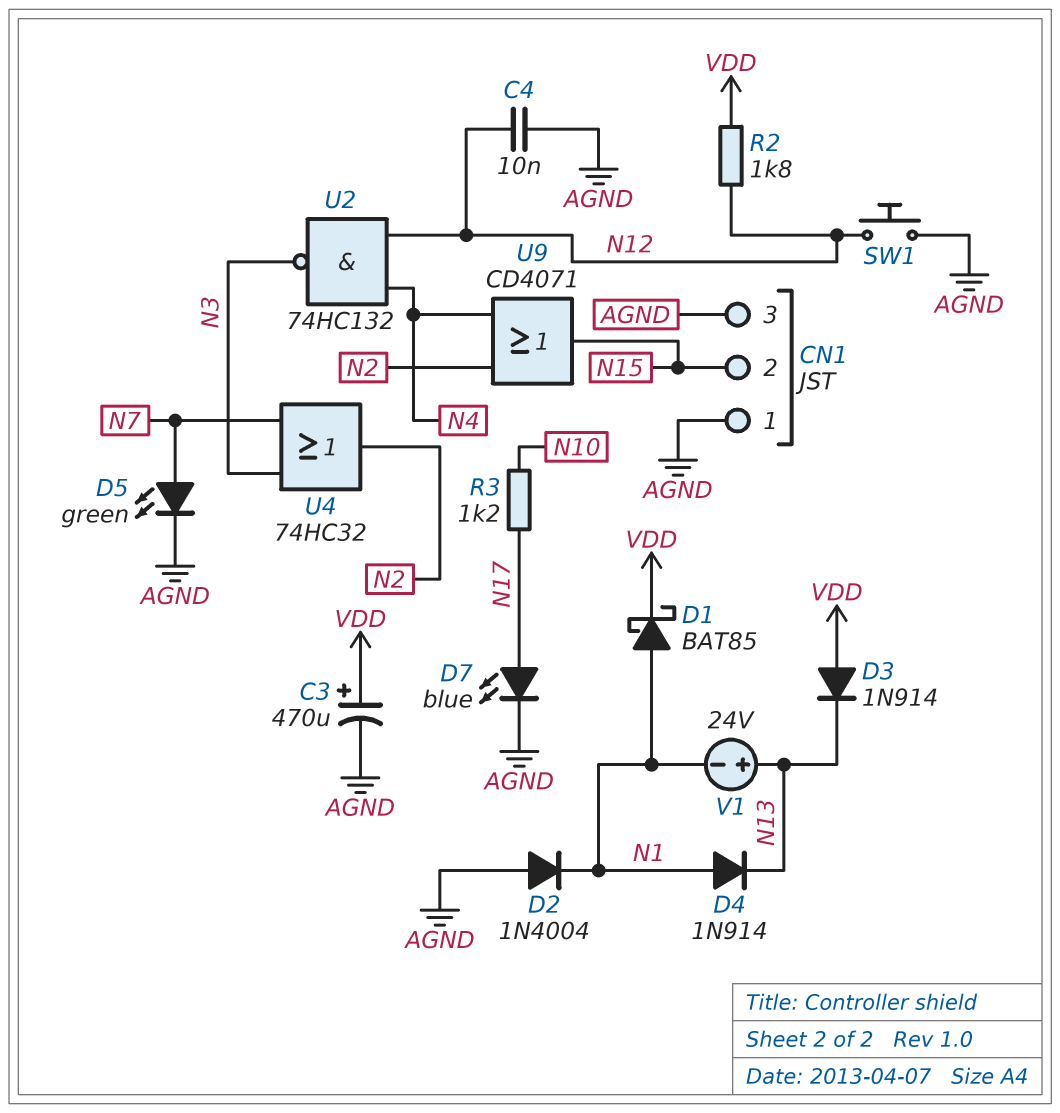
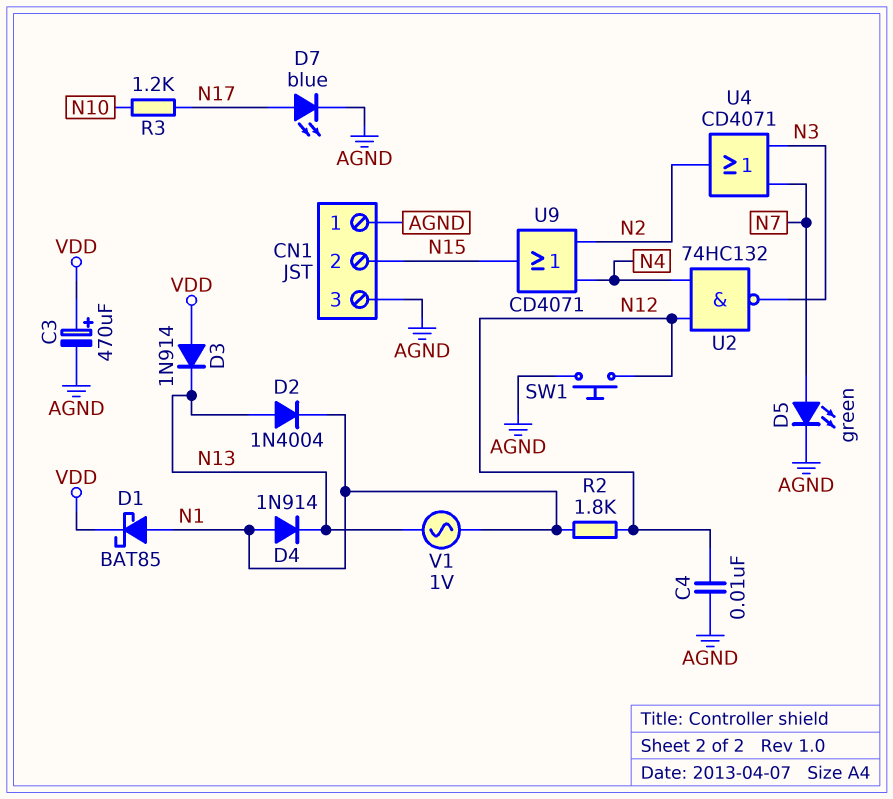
D2: diode 1N4004 (A AGND, K N1) -> diode 1N4004 (A N13, K N1)
R2: 1.8k (N12, VDD) -> 1.8k (N1, N12)
U4: OR 74HC32 (in N3, in N7, out N2) -> OR CD4071 (in N3, in N7, out N2)
V1: 24V (plus N13, minus N1) -> AC 1V (N1, N13)

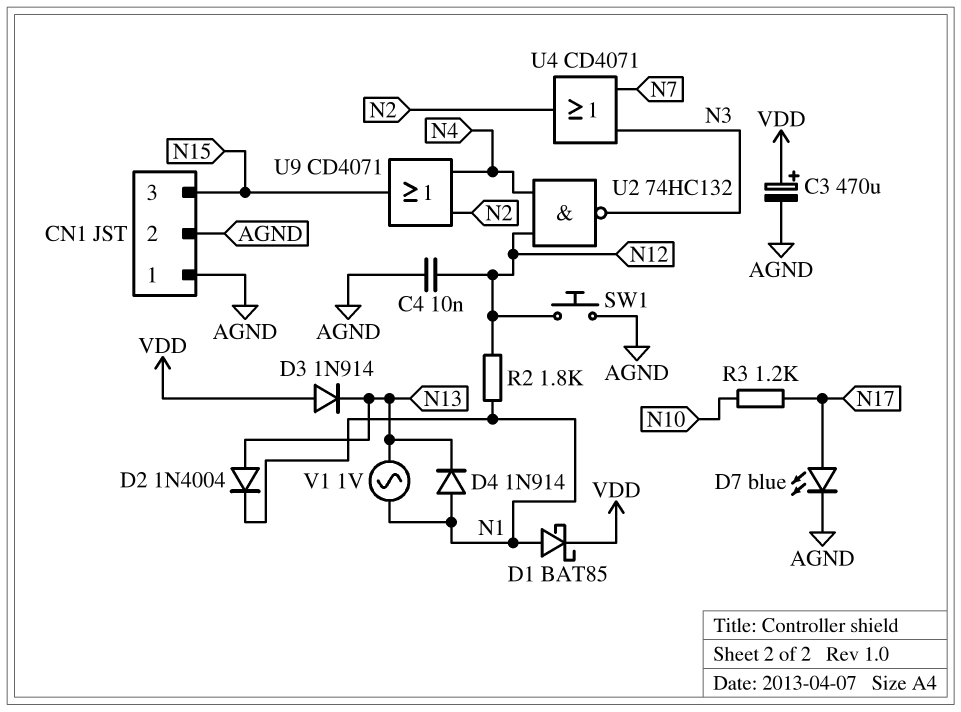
CN1 pin 2: N15 -> AGND
CN1 pin 3: AGND -> N15
D5: LED green (A N7, K AGND) -> none

